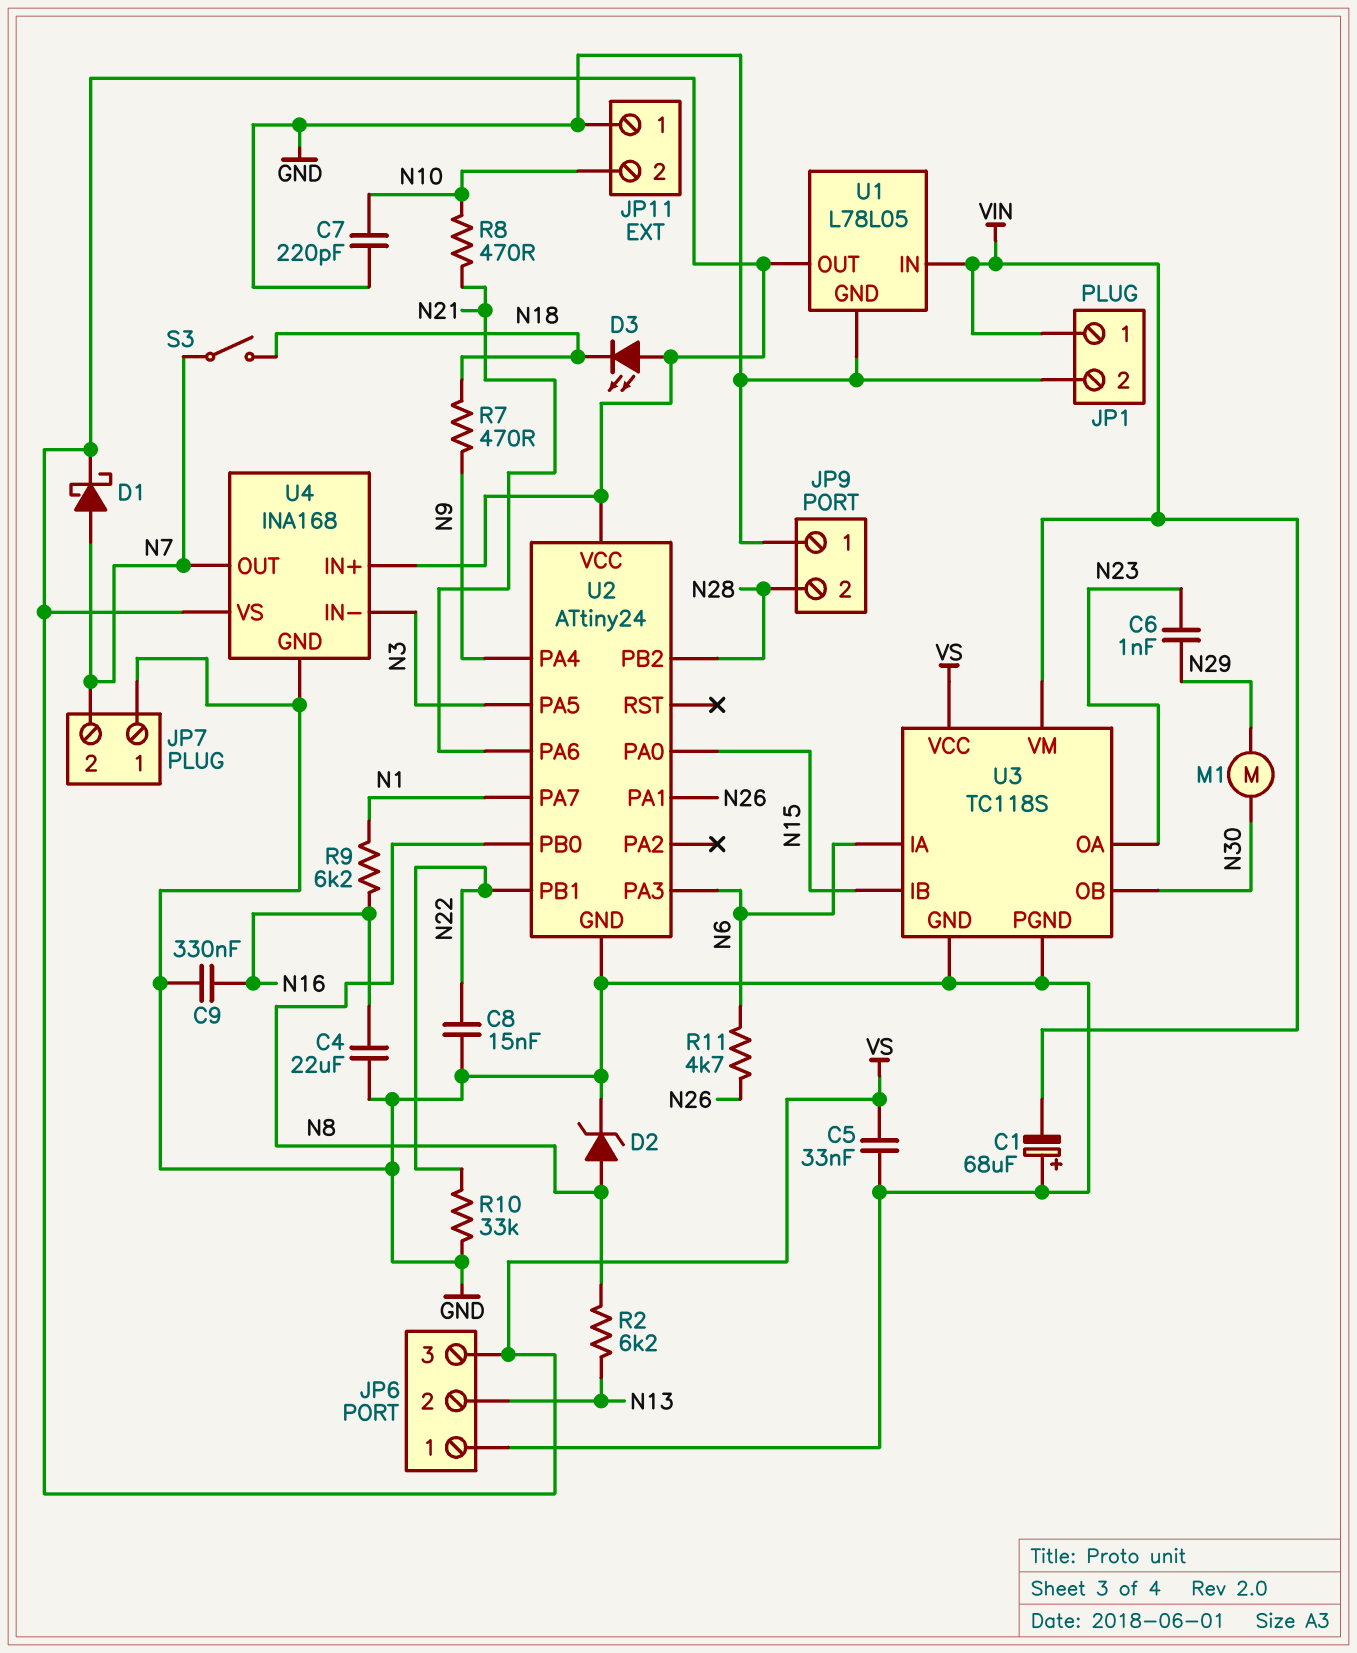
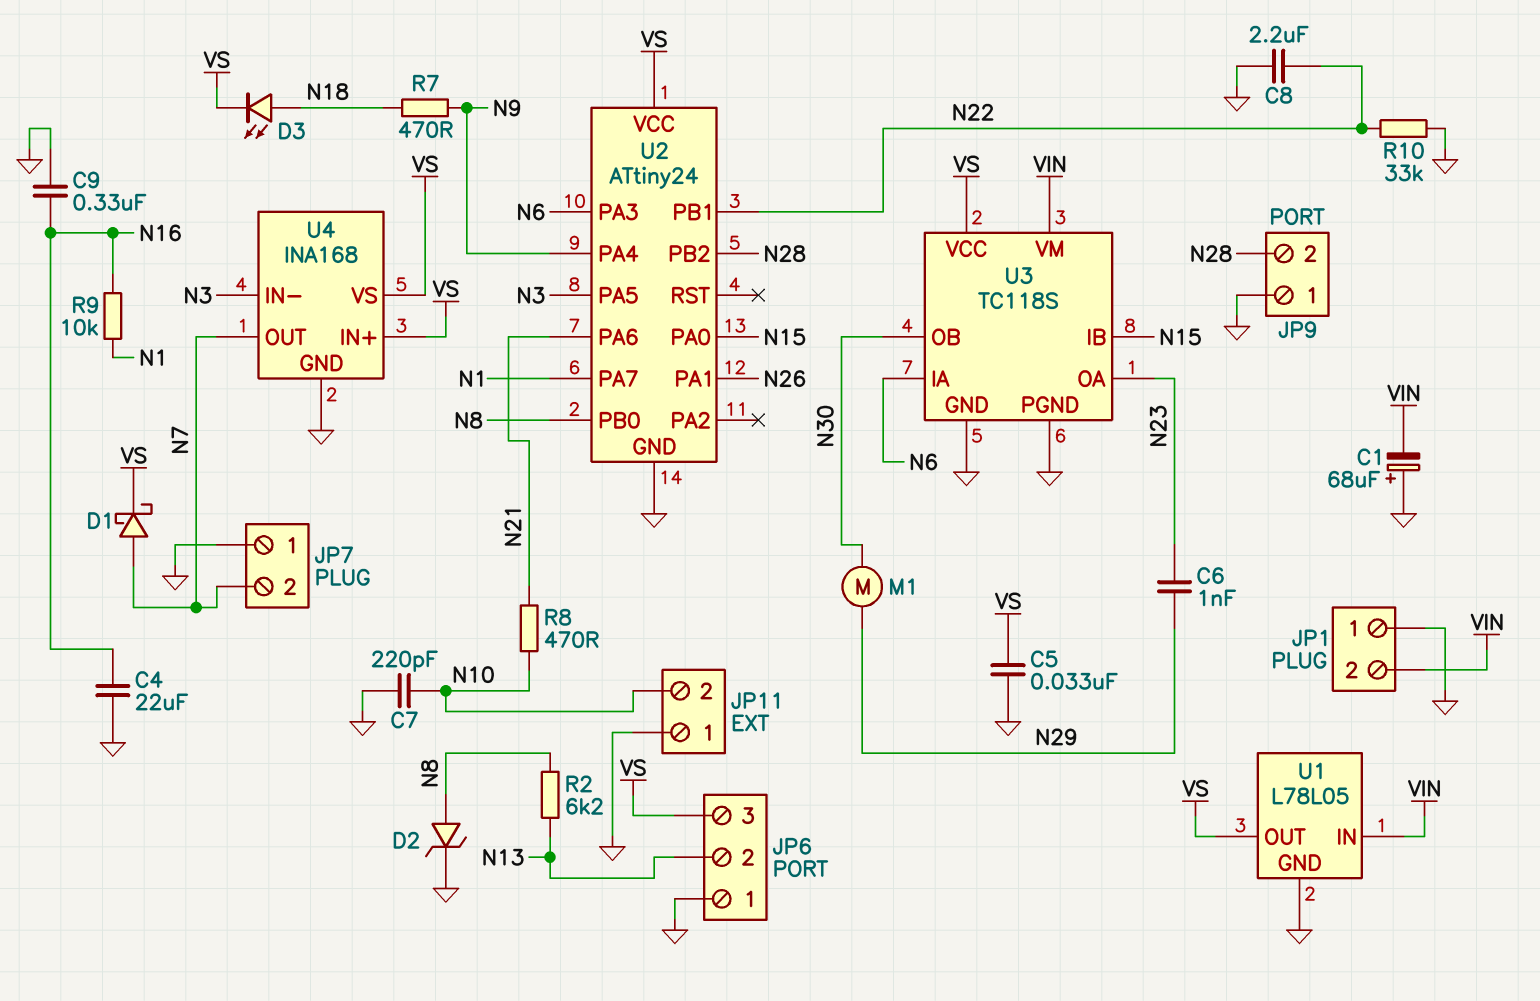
C8: 15nF (GND, N22) -> 2.2uF (GND, N22)
D3: LED (A VS, K N18) -> LED (A N18, K VS)
JP1 pin 1: VIN -> GND
JP1 pin 2: GND -> VIN
R9: 6.2k (N1, N16) -> 10k (N1, N16)
R11: 4.7k (N6, N26) -> none
S3: switch (N7, N18) -> none

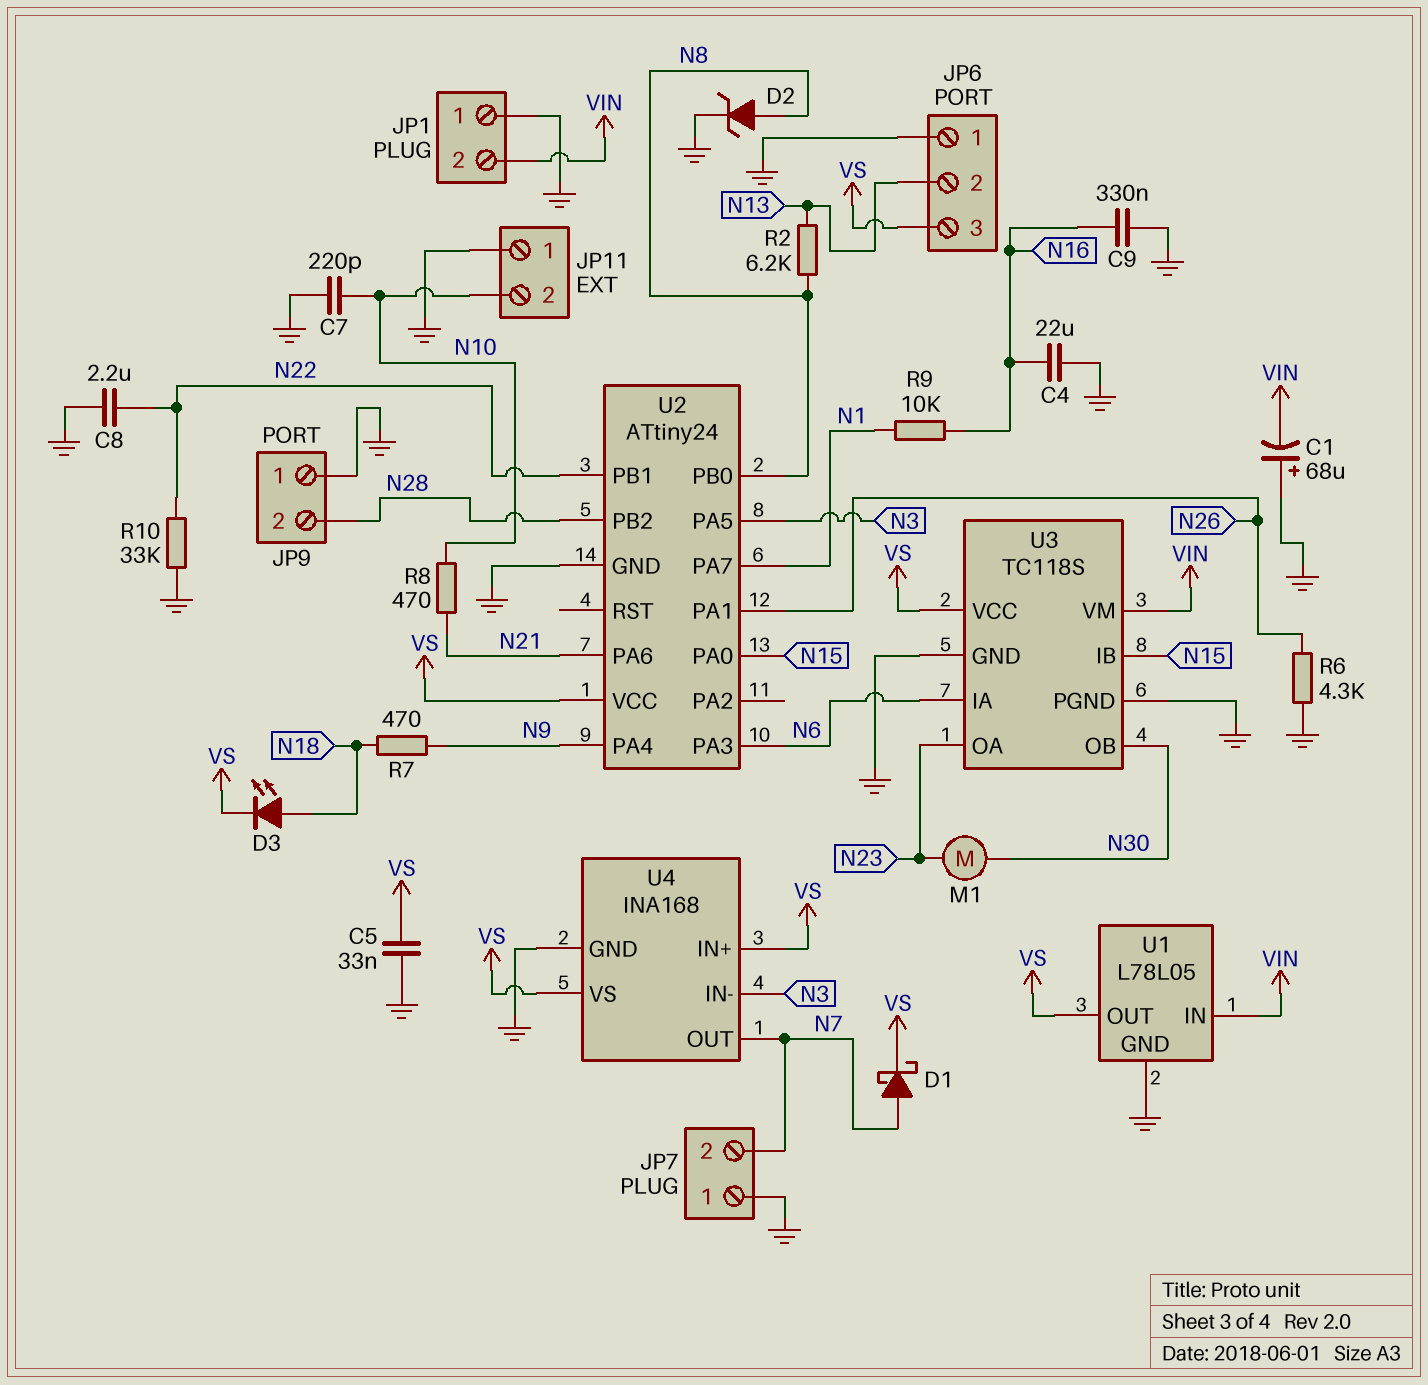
C6: 1nF (N23, N29) -> none
M1: motor (N29, N30) -> motor (N23, N30)
R6: none -> 4.3k (GND, N26)

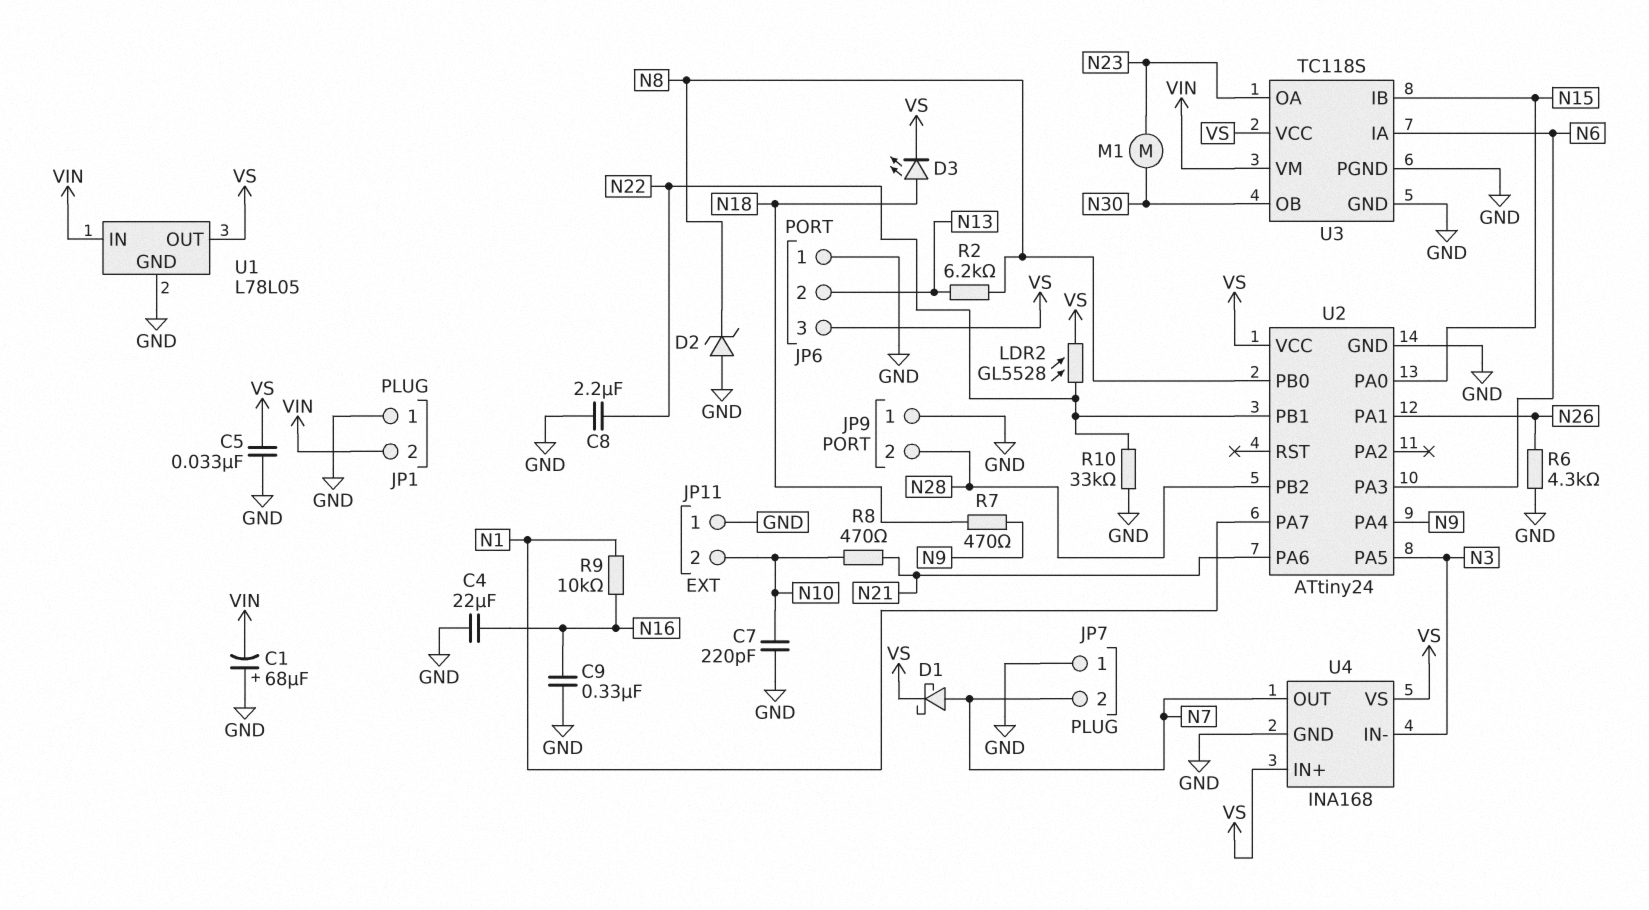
D2: zener (A N8, K GND) -> zener (A GND, K N8)
LDR2: none -> GL5528 (N22, VS)

